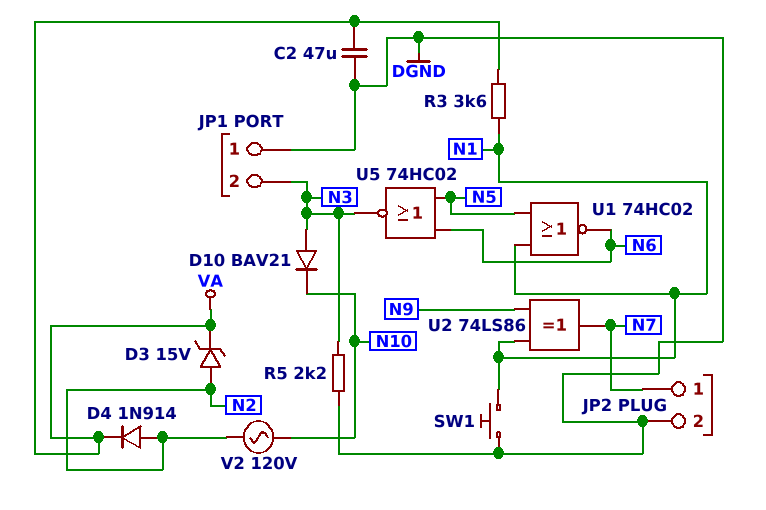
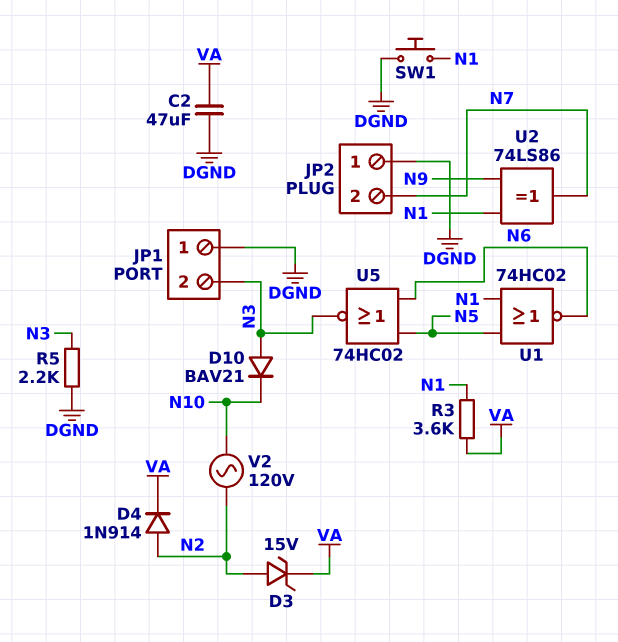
JP2 pin 1: N7 -> DGND
JP2 pin 2: DGND -> N7

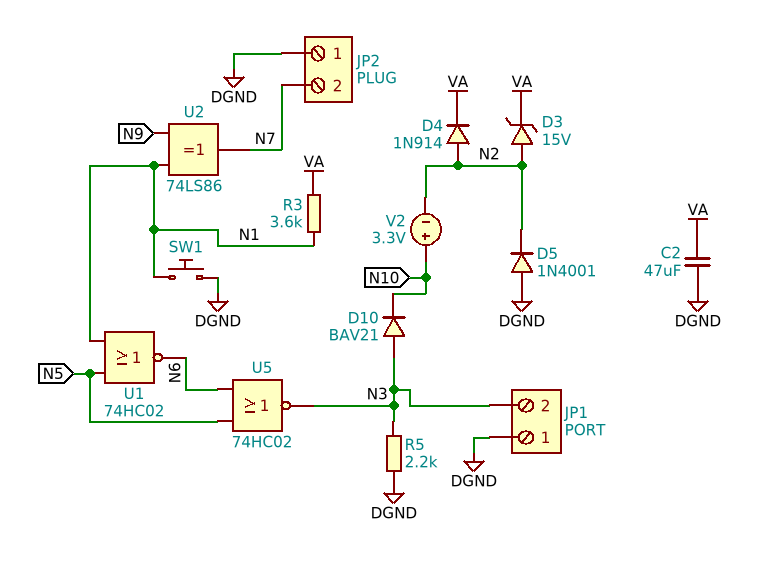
D5: none -> diode 1N4001 (A DGND, K N2)
V2: AC 120V (N2, N10) -> 3.3V (plus N10, minus N2)

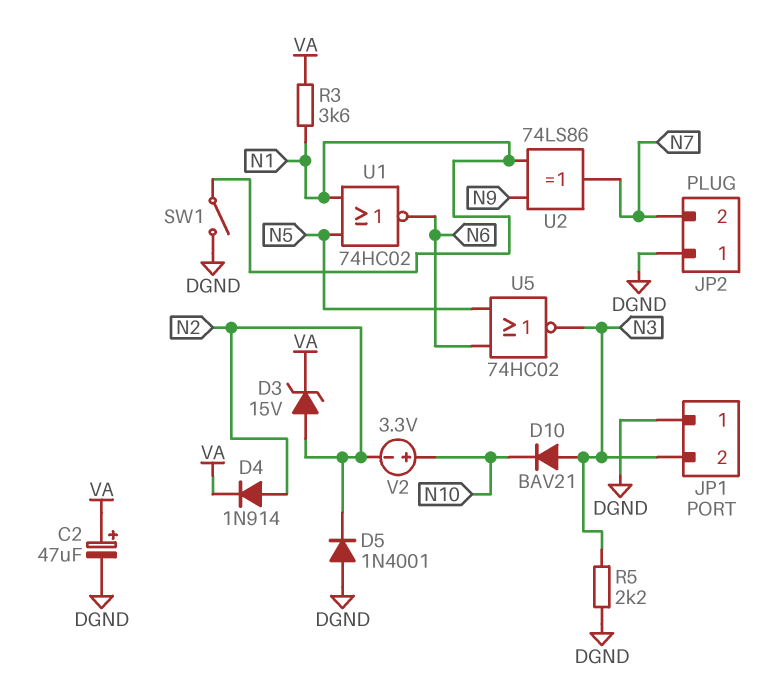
C2: 47uF (DGND, VA) -> 47uF (plus VA, minus DGND)
SW1: button (DGND, N1) -> switch (DGND, N1)

